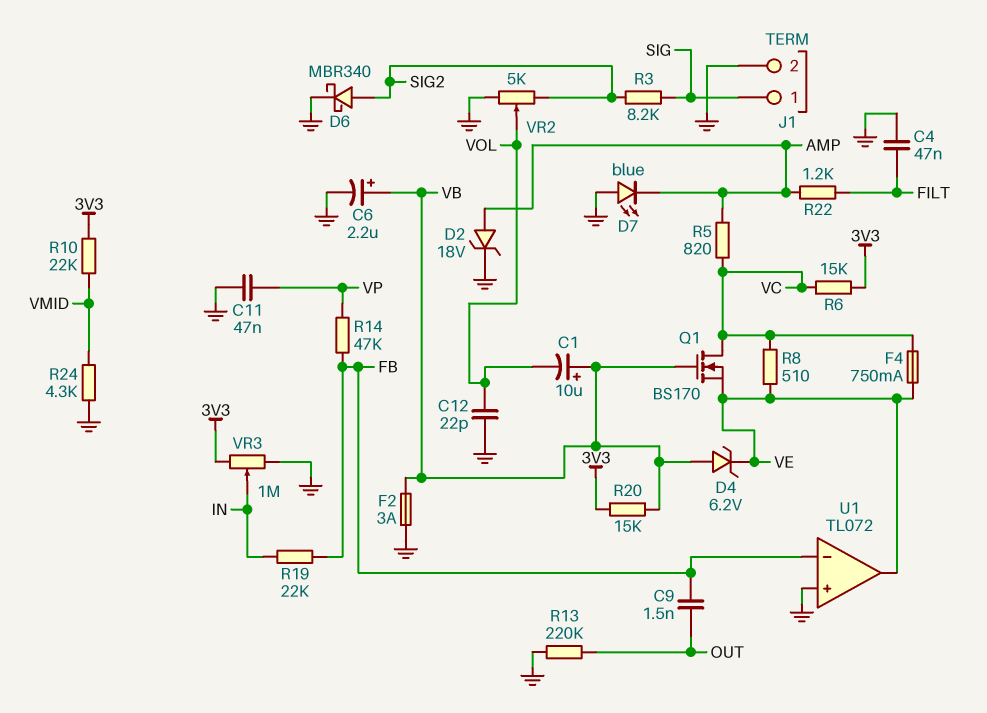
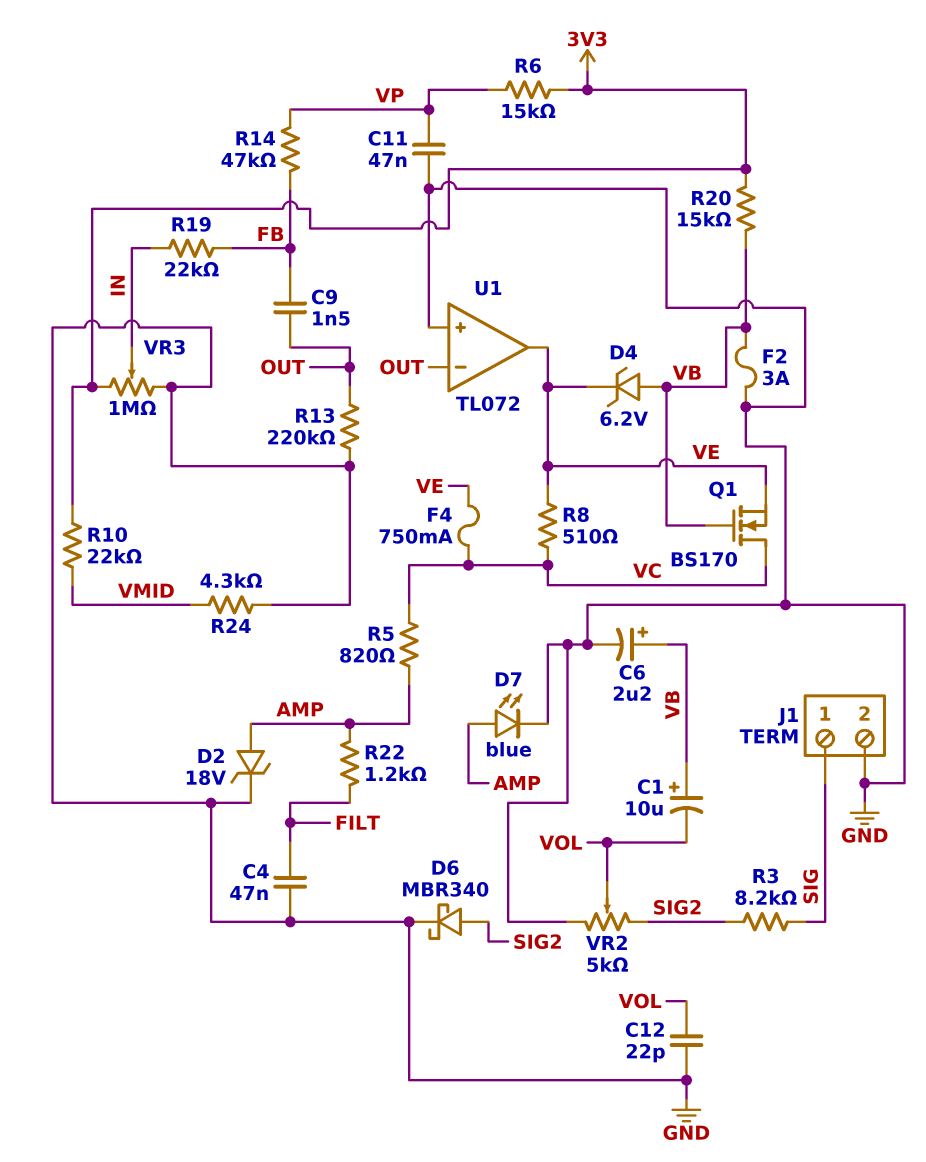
D7: LED blue (A GND, K AMP) -> LED blue (A AMP, K GND)
R6: 15k (3V3, VC) -> 15k (3V3, VP)
U1 pin in-: FB -> OUT

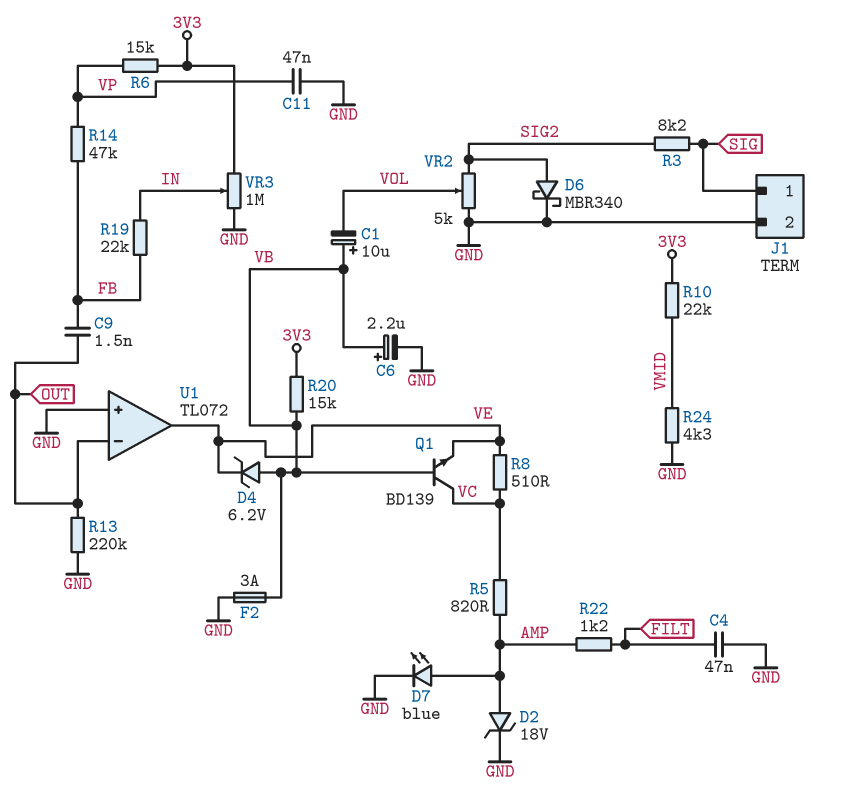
C12: 22pF (GND, VOL) -> none
F4: 750mA (VC, VE) -> none
Q1: NMOS BS170 (G VB, D VC, S VE) -> NPN BD139 (B VB, C VC, E VE)

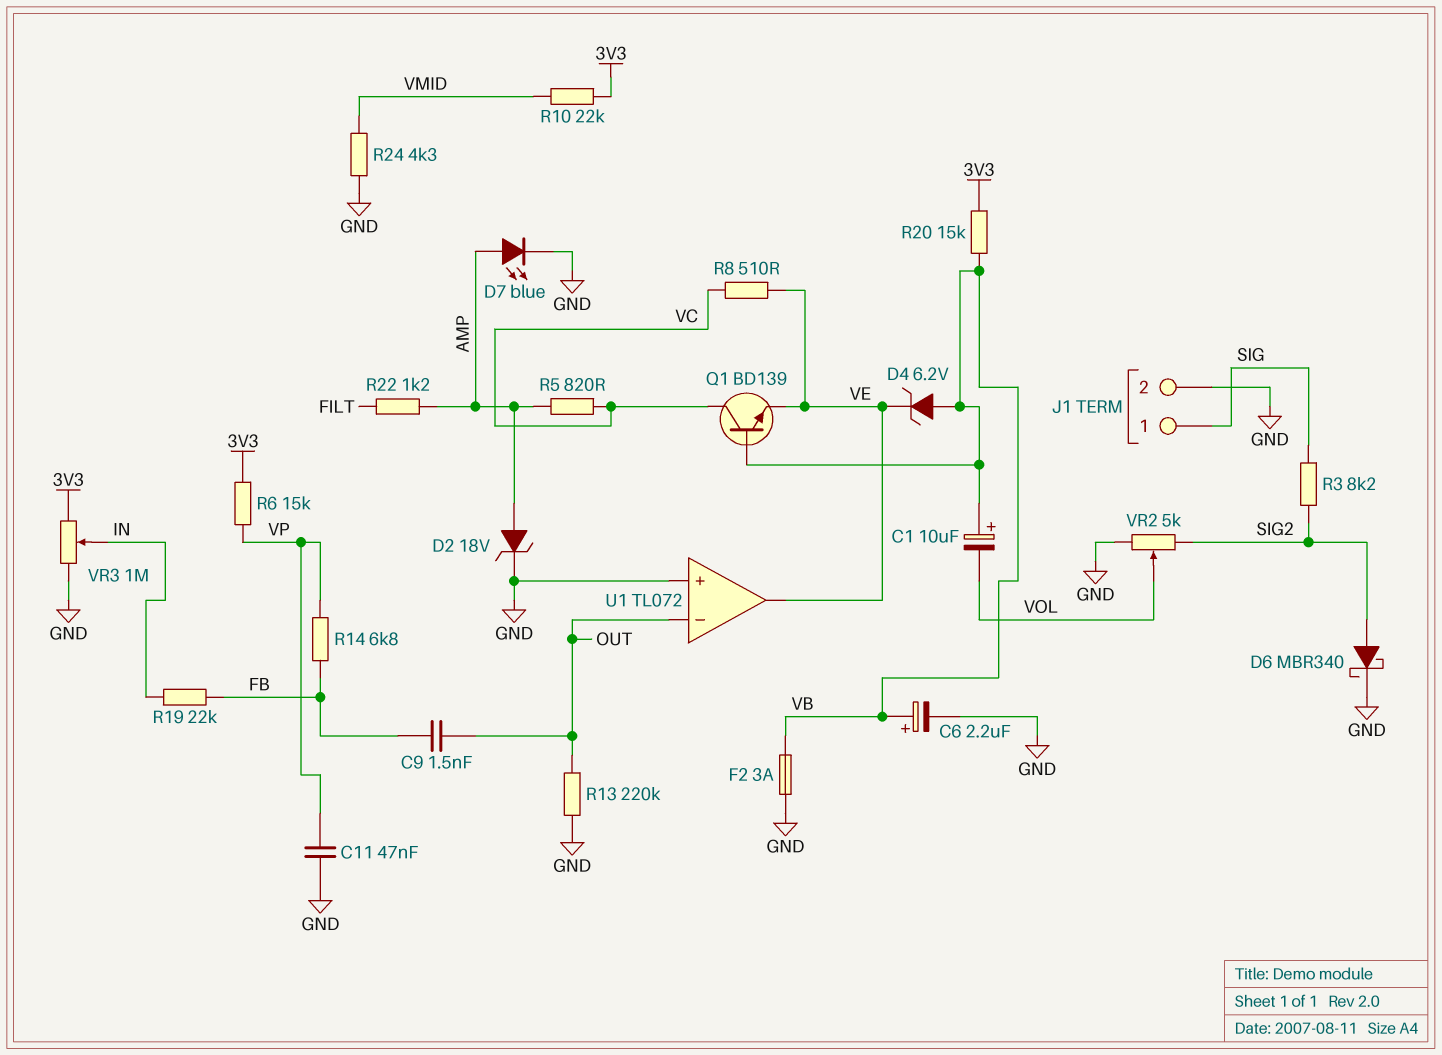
C4: 47nF (FILT, GND) -> none
R14: 47k (FB, VP) -> 6.8k (FB, VP)

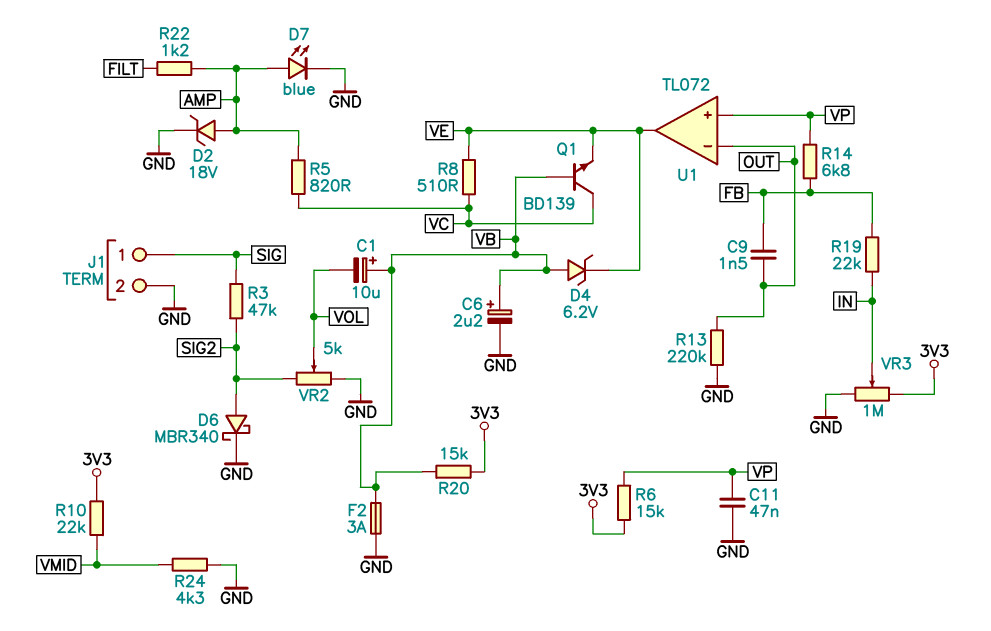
R3: 8.2k (SIG, SIG2) -> 47k (SIG, SIG2)
U1 pin in+: GND -> VP

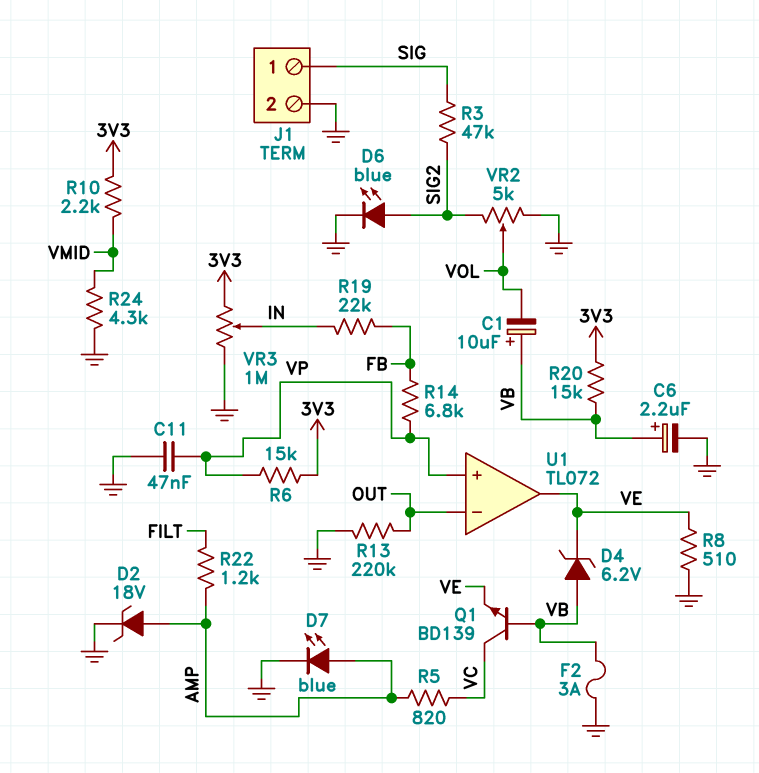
C9: 1.5nF (FB, OUT) -> none
D6: schottky MBR340 (A SIG2, K GND) -> LED blue (A SIG2, K GND)
R8: 510 (VC, VE) -> 510 (GND, VE)
R10: 22k (3V3, VMID) -> 2.2k (3V3, VMID)

